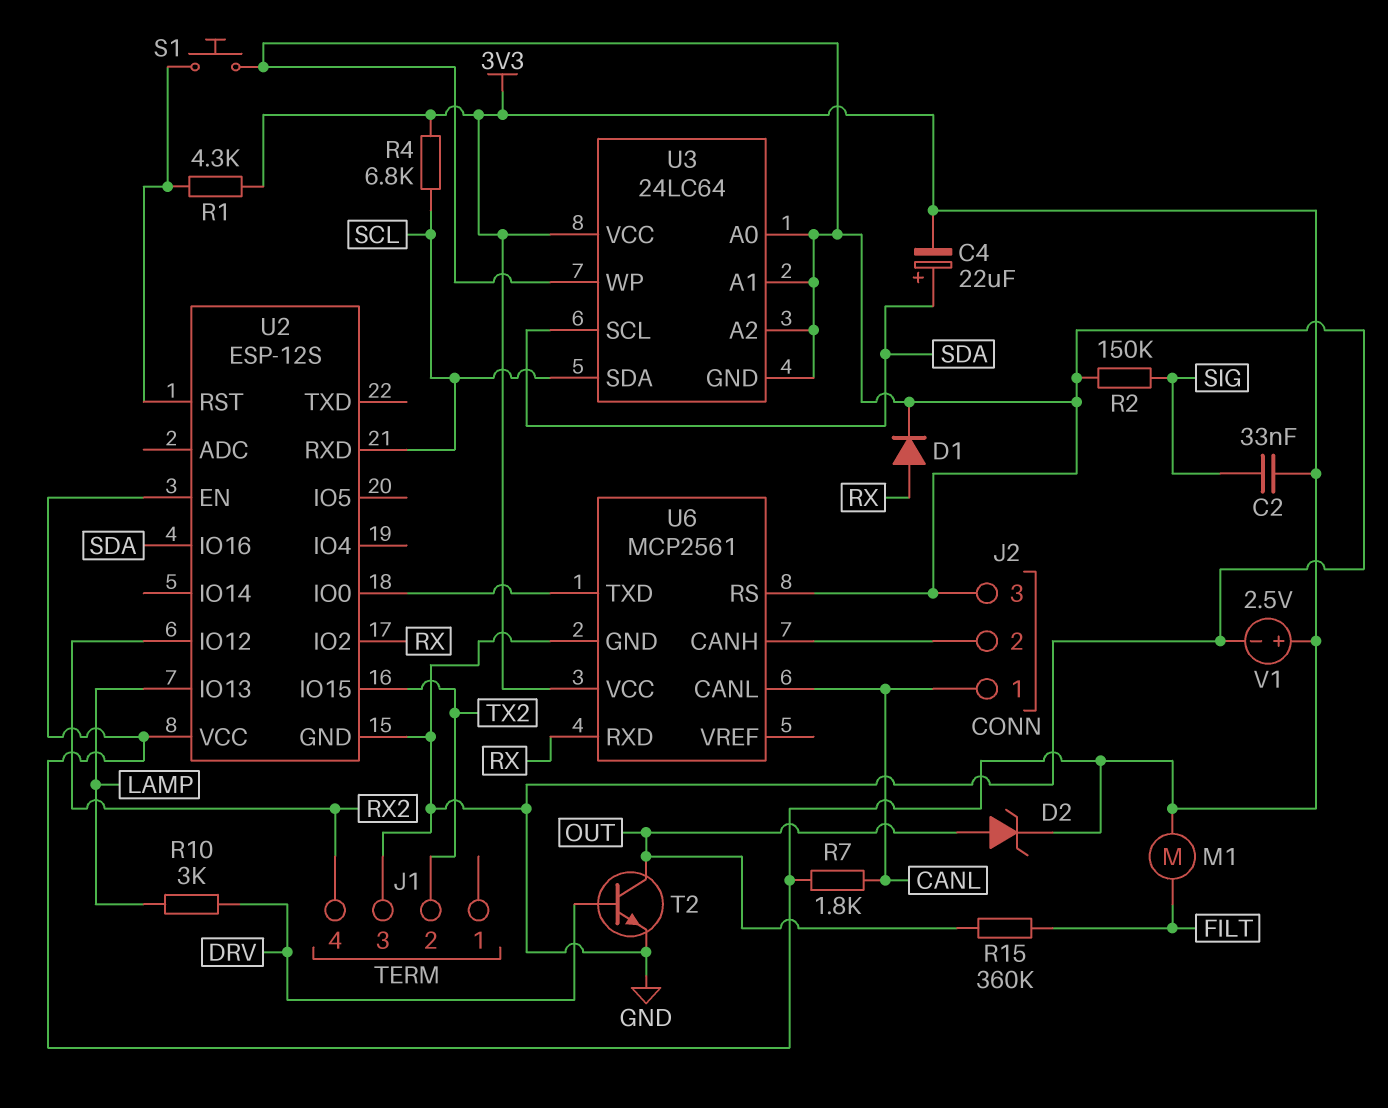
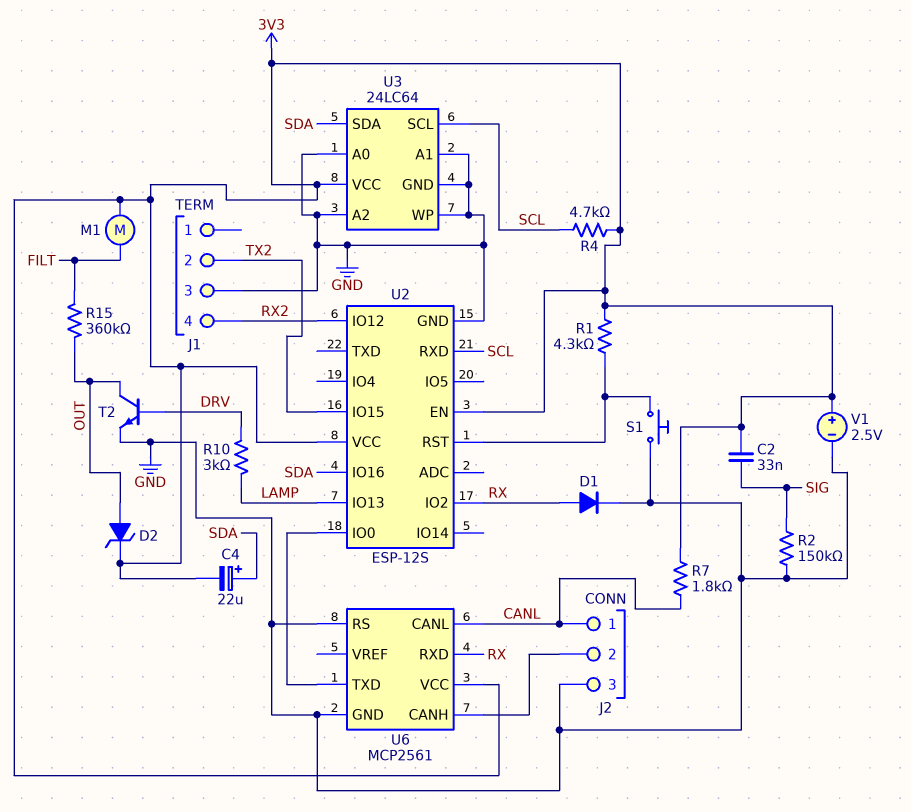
R4: 6.8k (3V3, SCL) -> 4.7k (3V3, SCL)
U3 pin SCL: SDA -> SCL
U3 pin SDA: SCL -> SDA

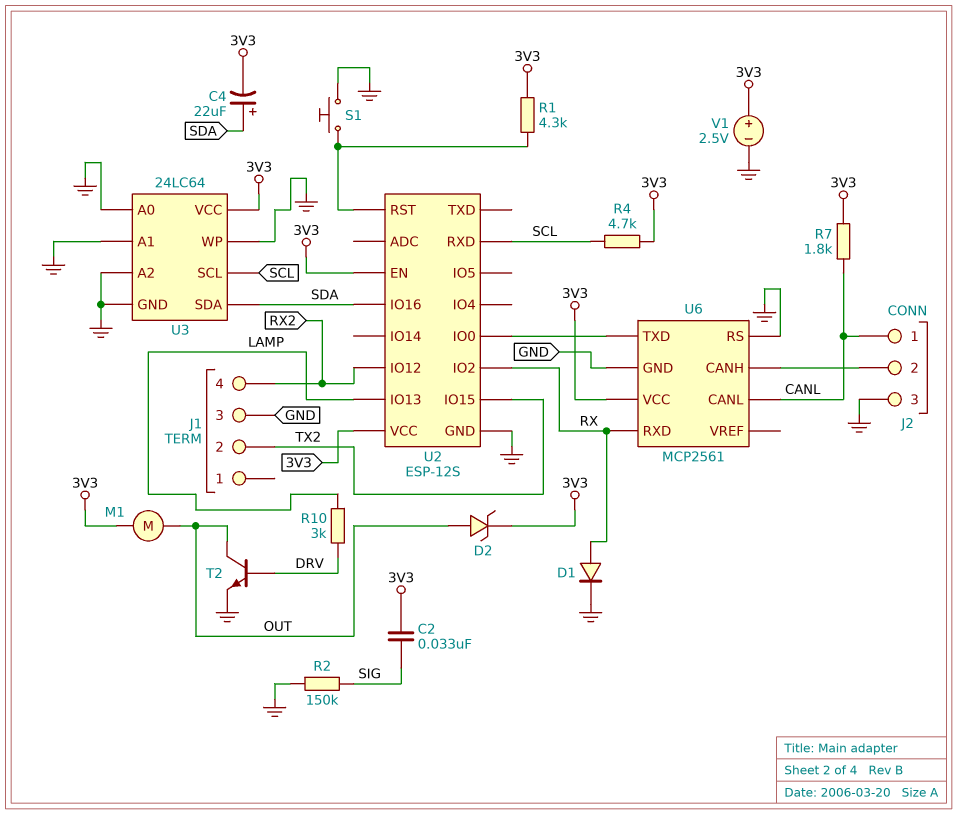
M1: motor (3V3, FILT) -> motor (3V3, OUT)
R15: 360k (FILT, OUT) -> none

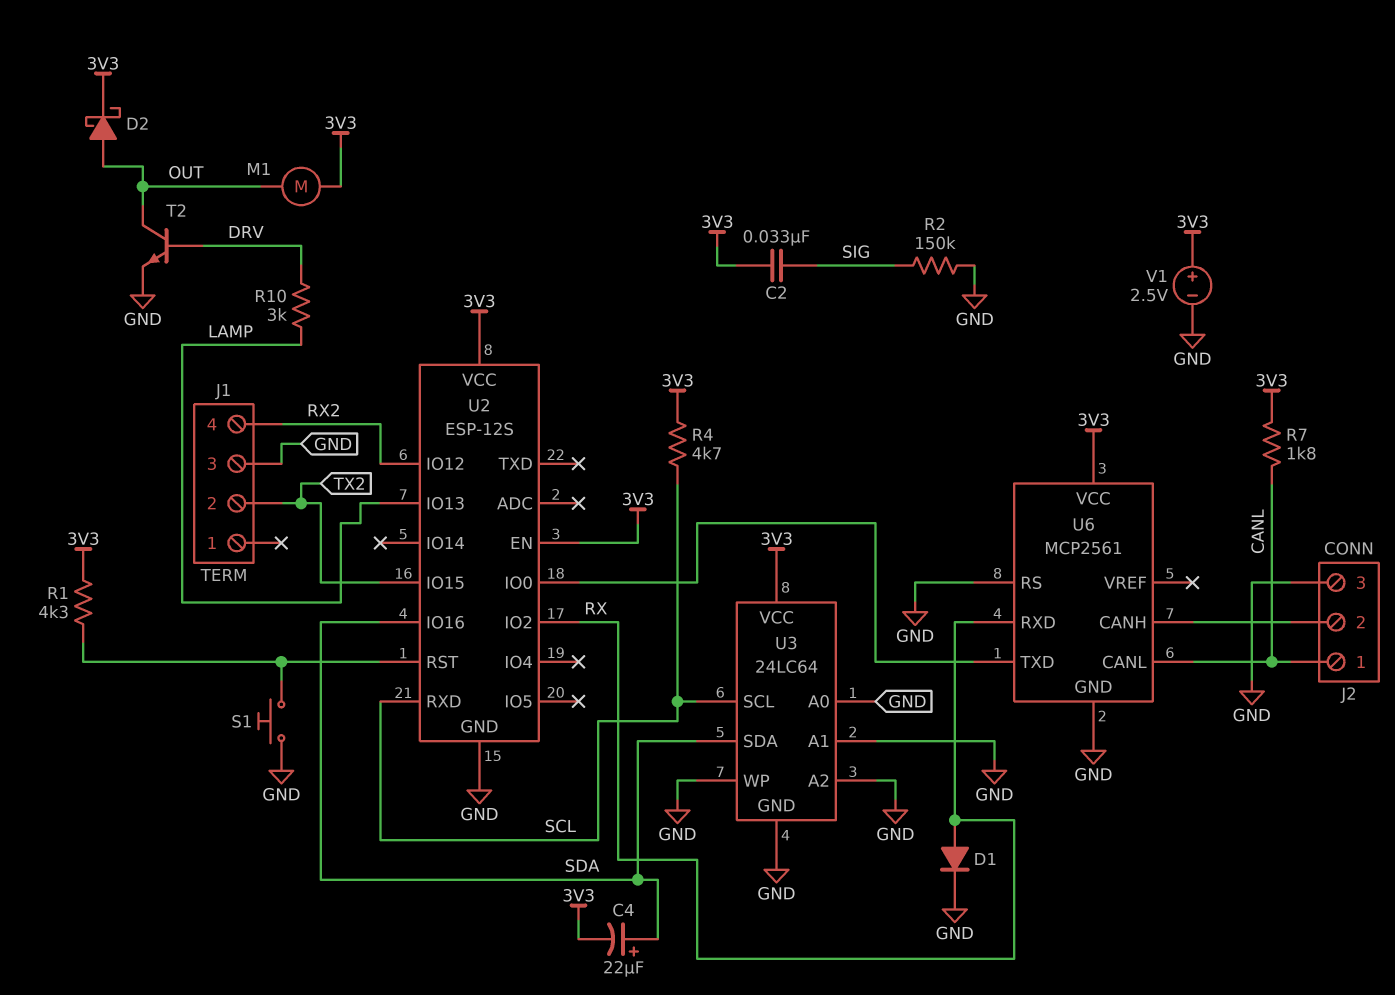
D2: zener (A OUT, K 3V3) -> schottky (A OUT, K 3V3)

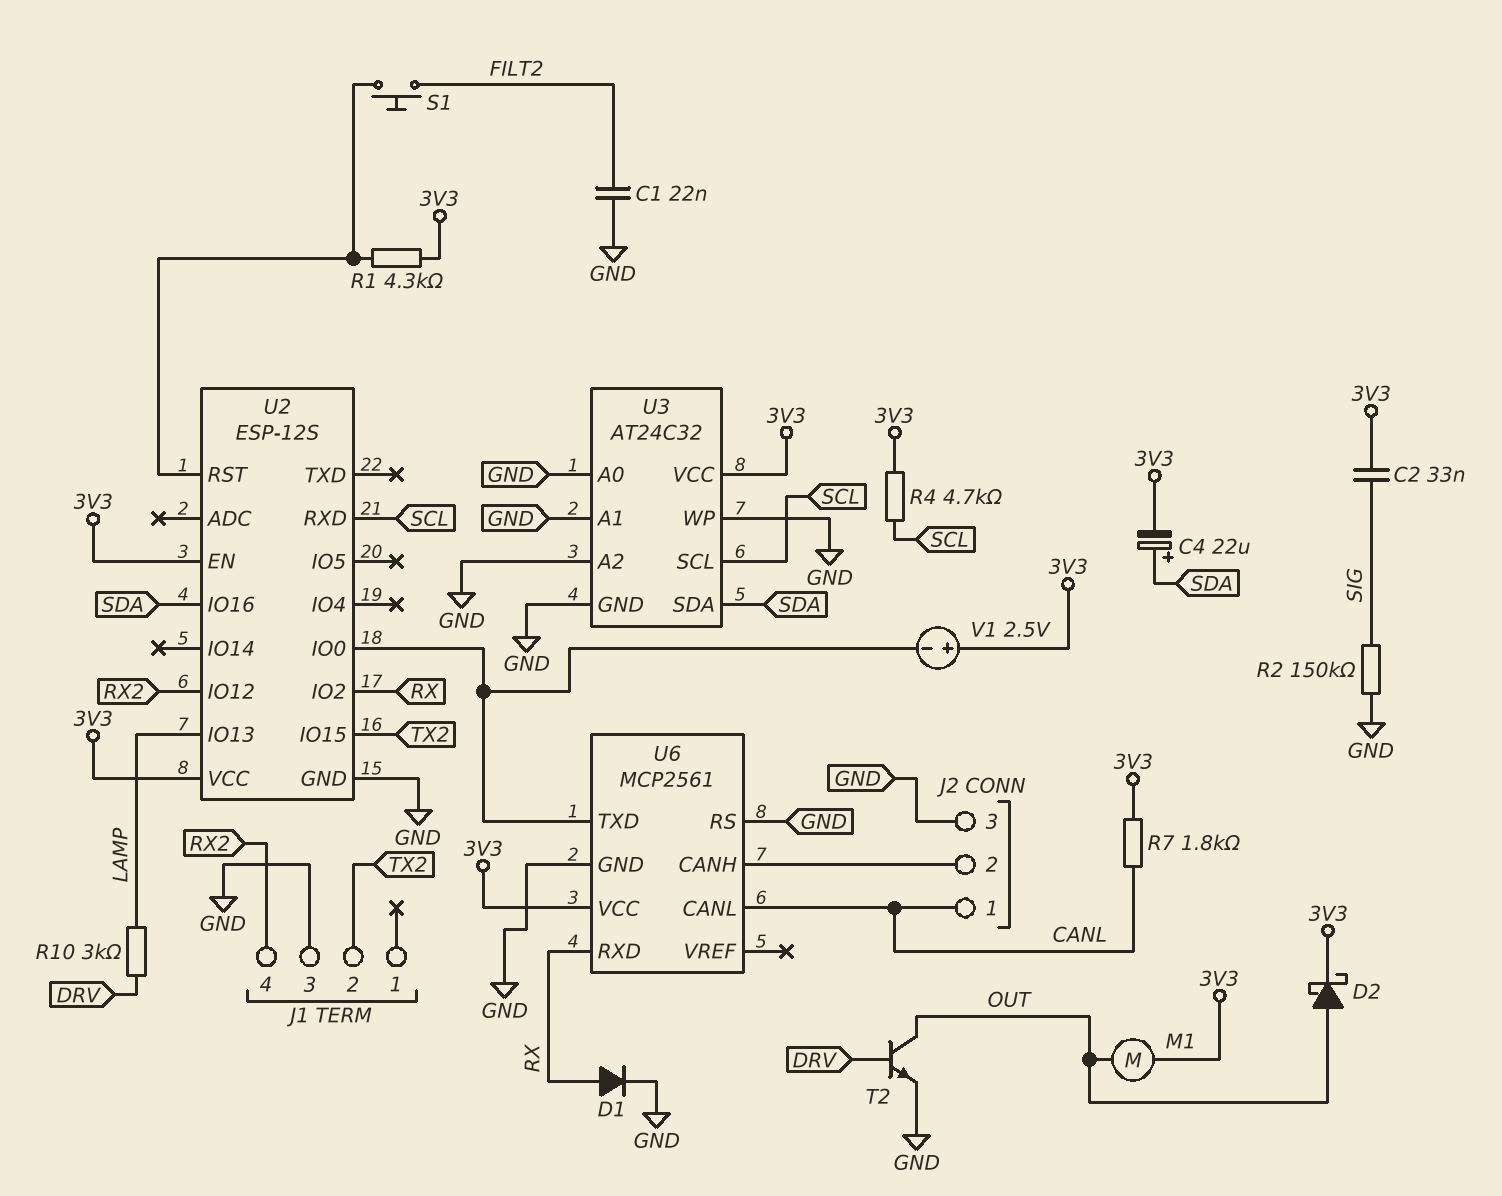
C1: none -> 22nF (FILT2, GND)
S1: button (GND, U2/RST) -> button (FILT2, U2/RST)
U3: 24LC64 -> AT24C32
V1: 2.5V (plus 3V3, minus GND) -> 2.5V (plus 3V3, minus U2/IO0)

